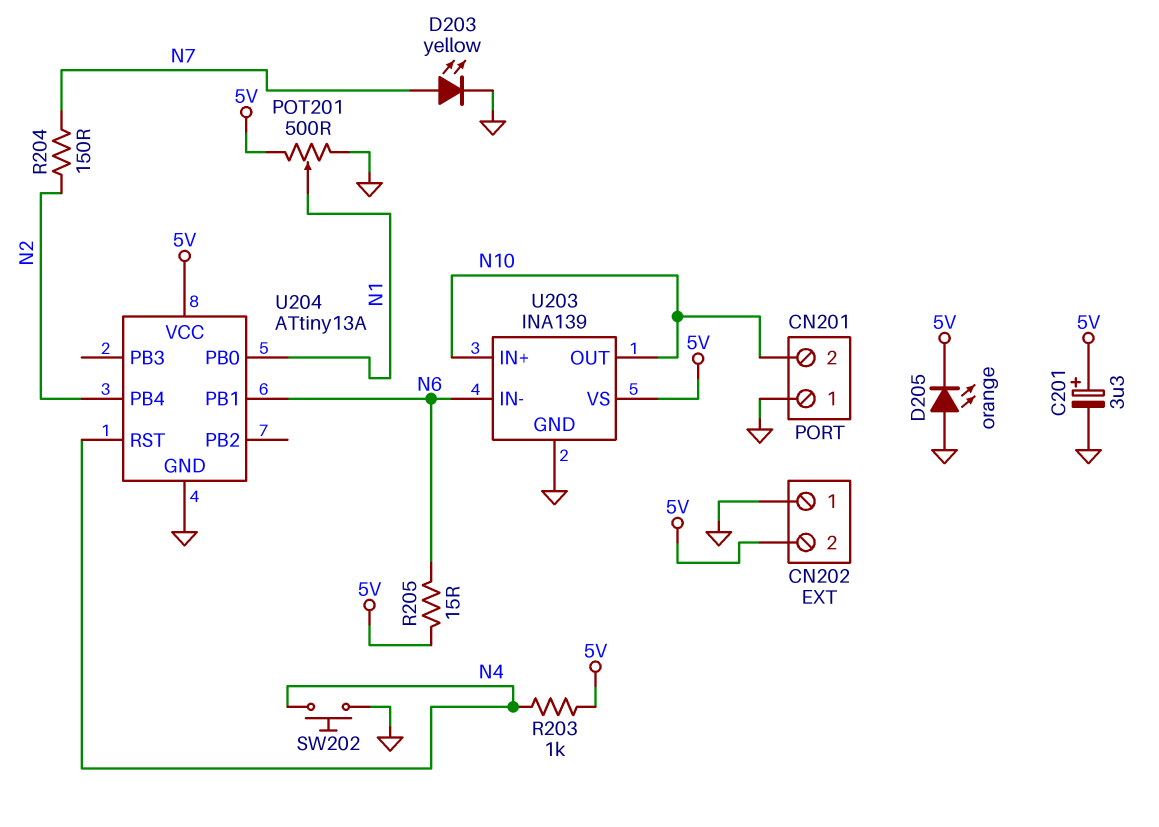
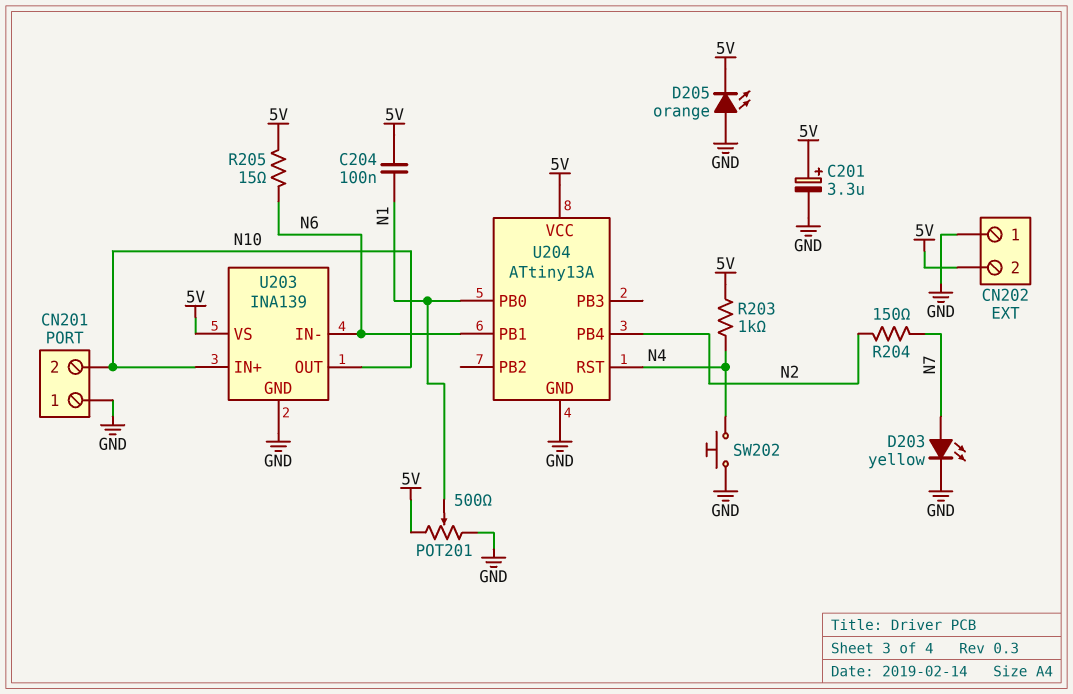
C204: none -> 100nF (5V, N1)

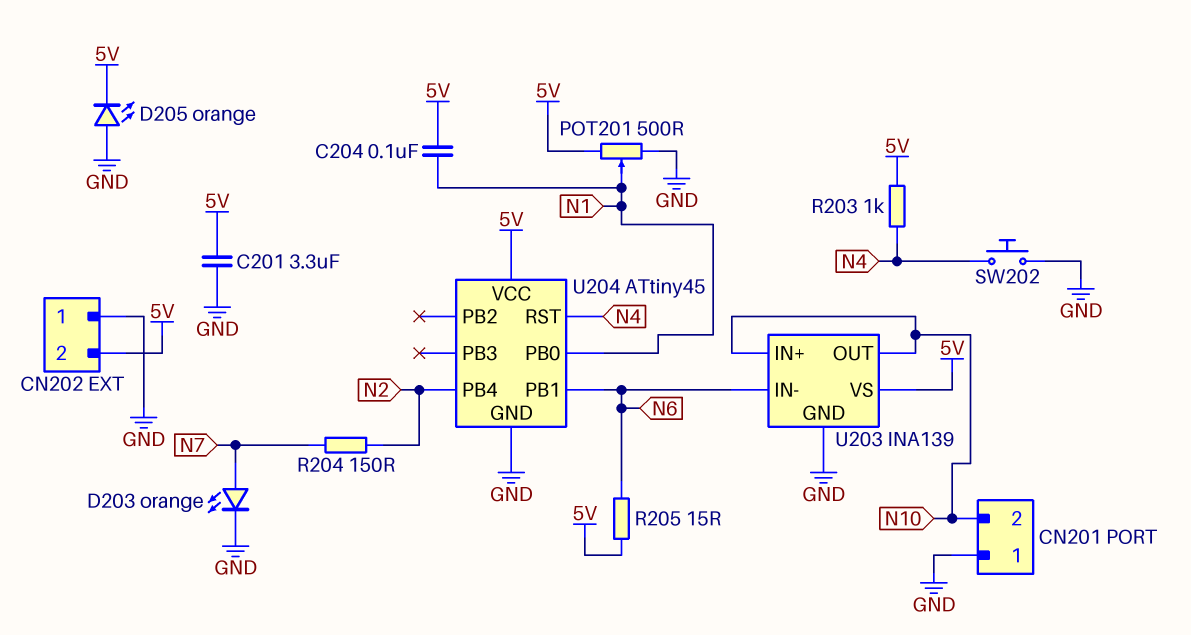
C201: 3.3uF (plus 5V, minus GND) -> 3.3uF (5V, GND)
D203: LED yellow (A N7, K GND) -> LED orange (A N7, K GND)
U204: ATtiny13A -> ATtiny45

